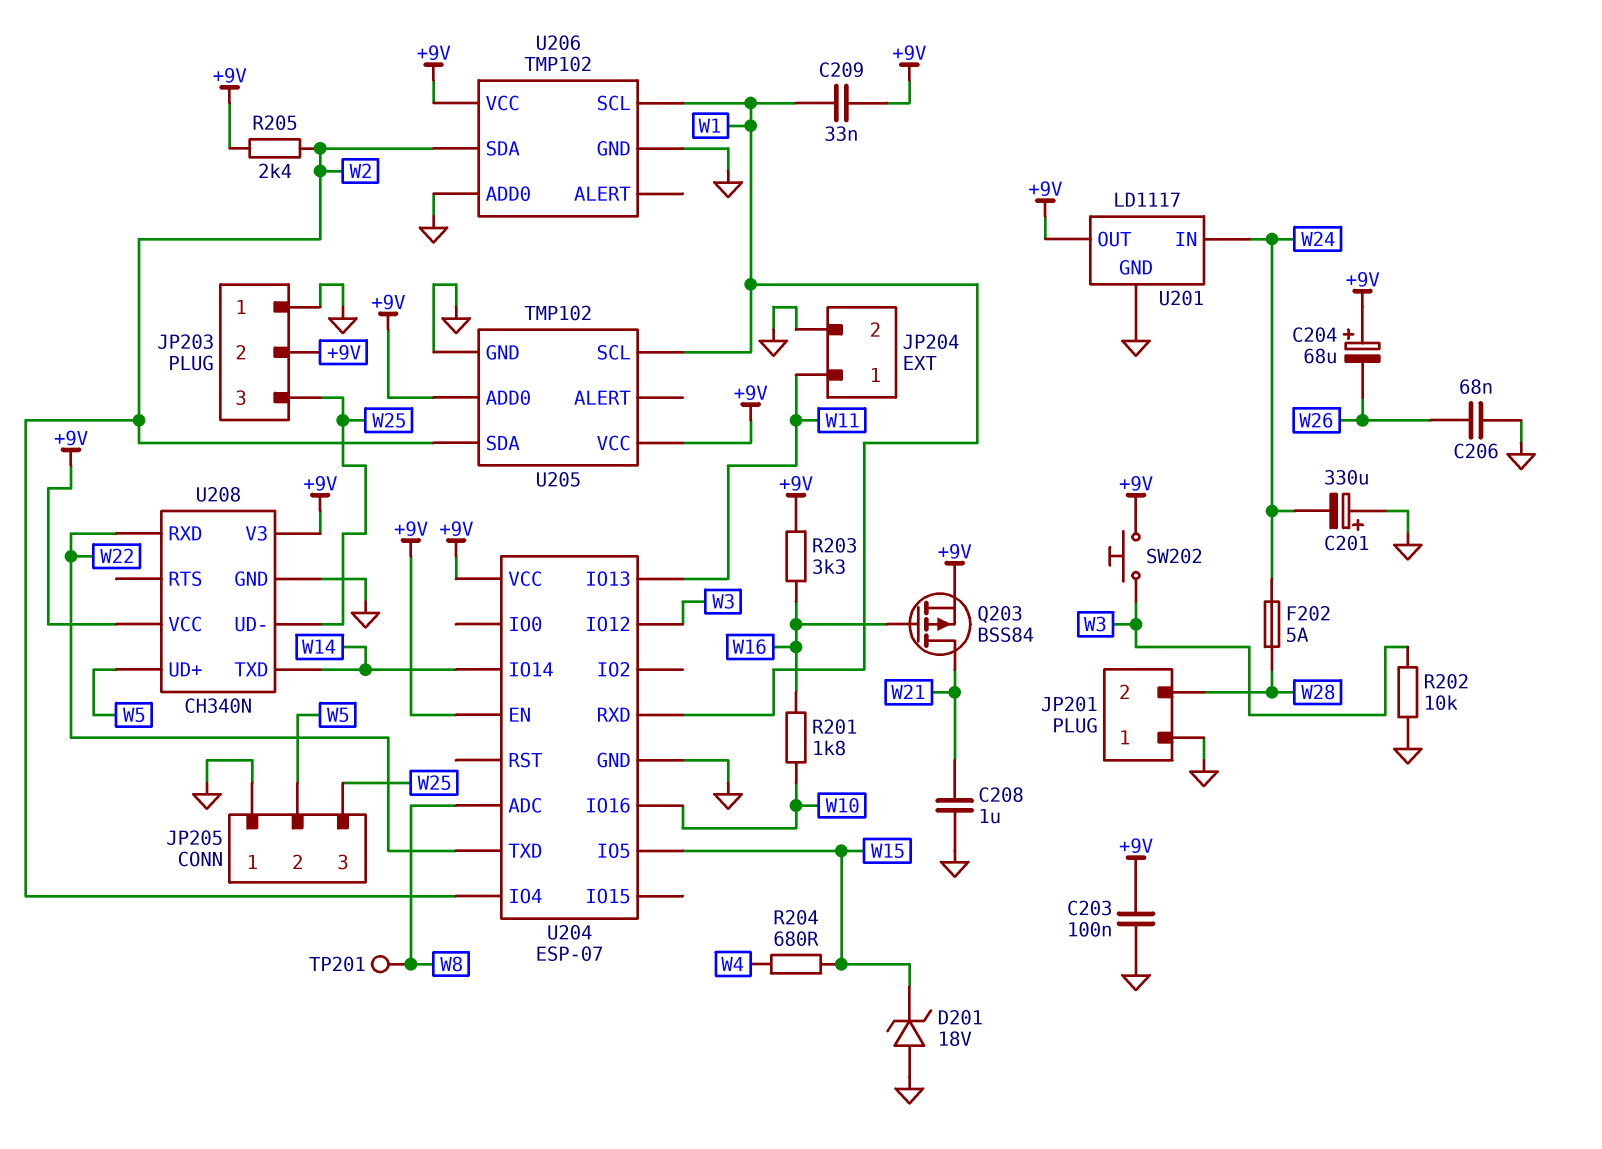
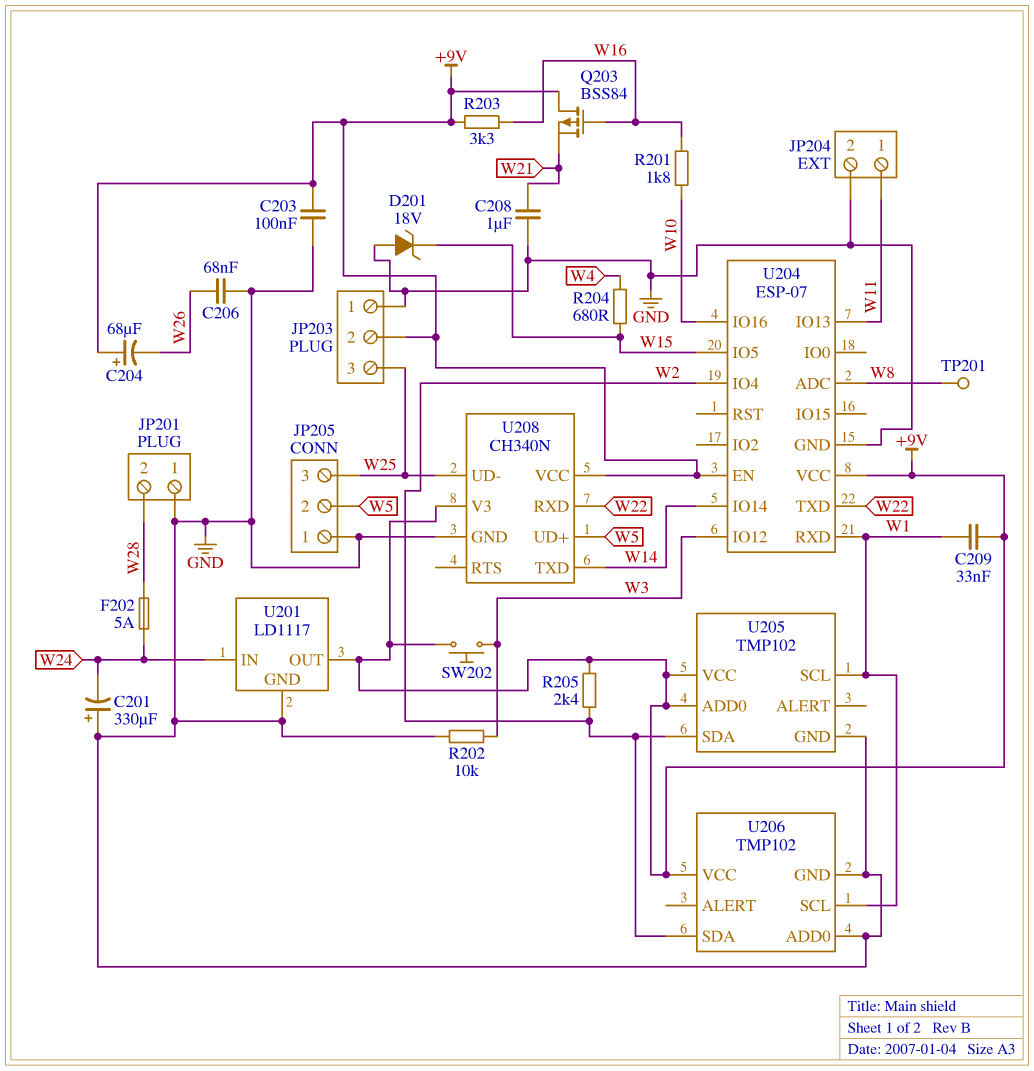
Q203: PMOS BSS84 (G W16, D W21, S +9V) -> PMOS BSS84 (G W16, D +9V, S W21)

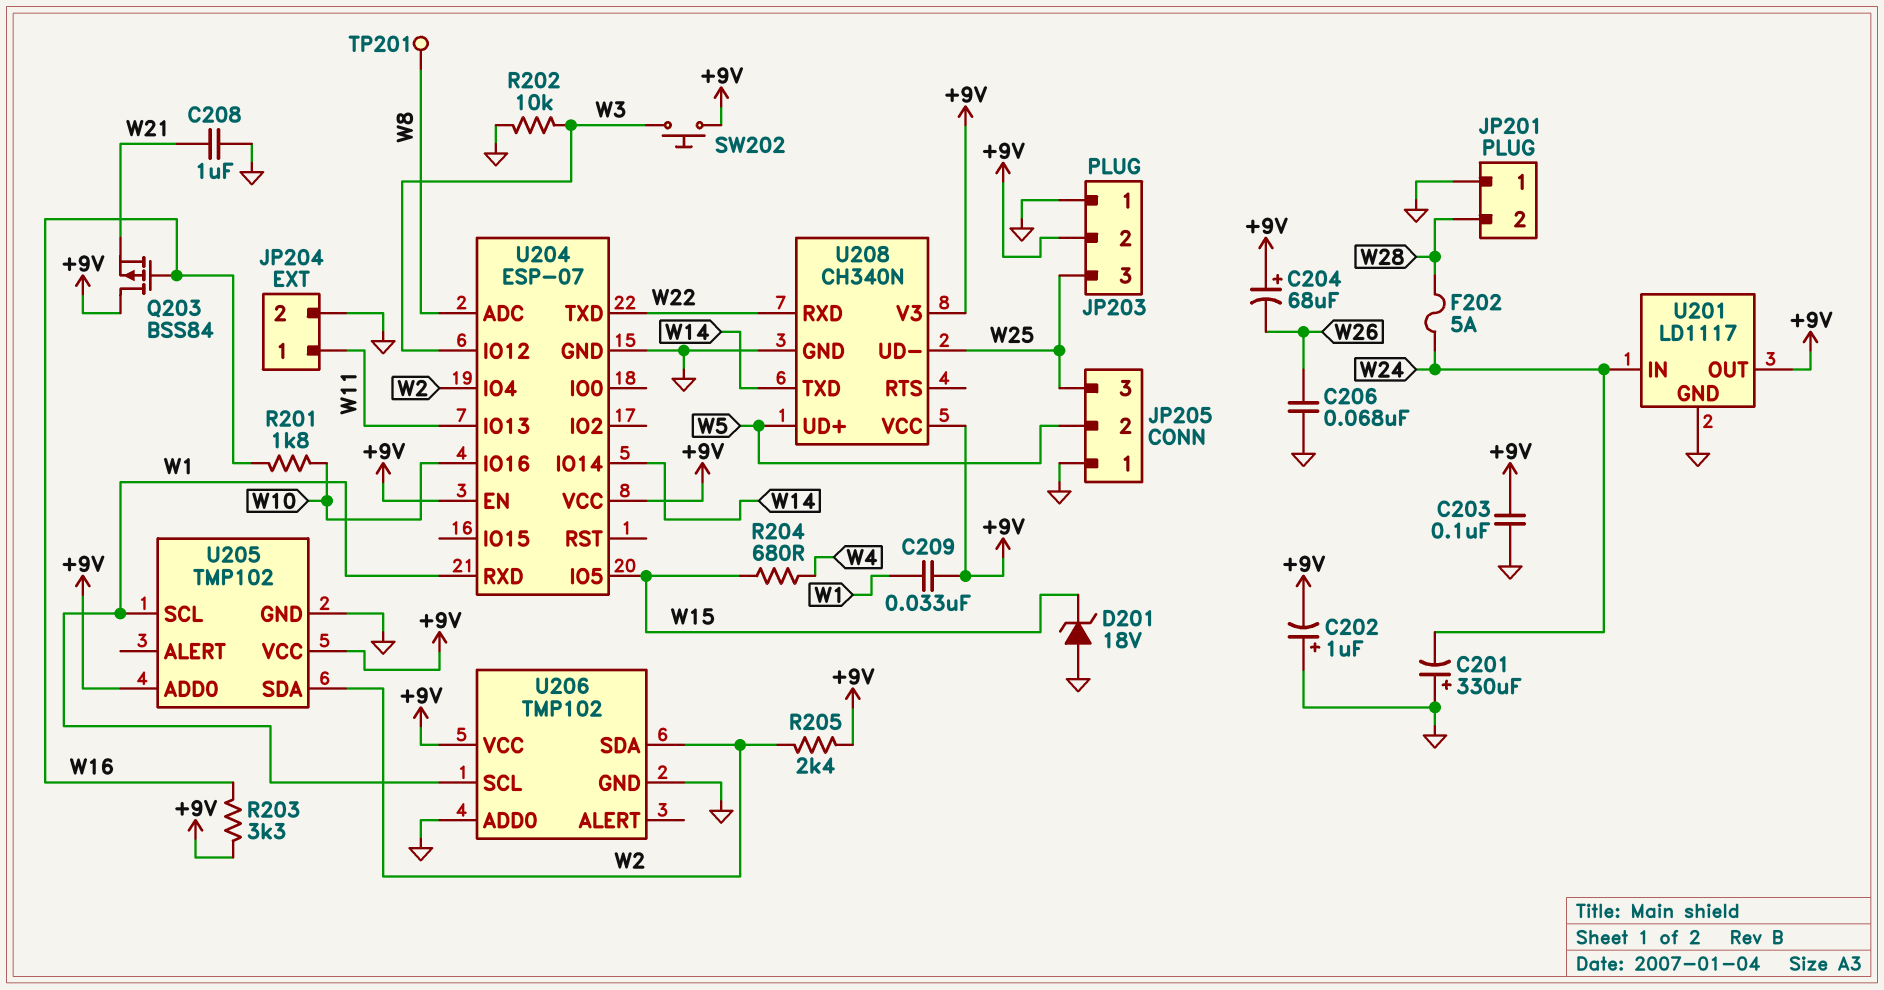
C202: none -> 1uF (plus GND, minus +9V)

